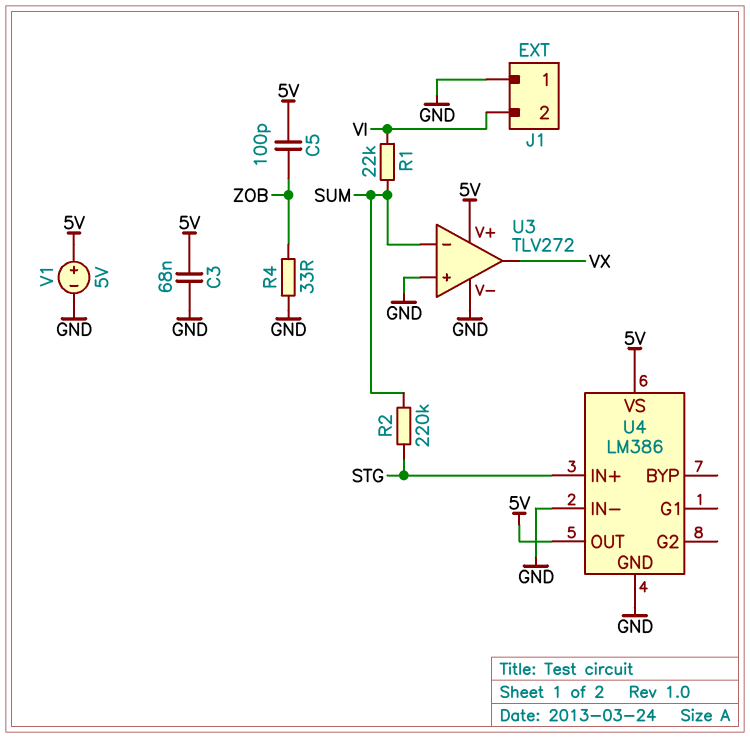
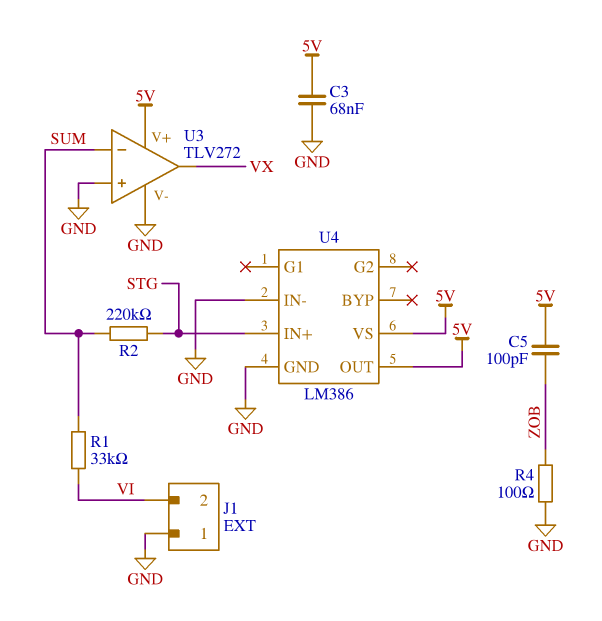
R1: 22k (SUM, VI) -> 33k (SUM, VI)
R4: 33 (GND, ZOB) -> 100 (GND, ZOB)
V1: 5V (plus 5V, minus GND) -> none

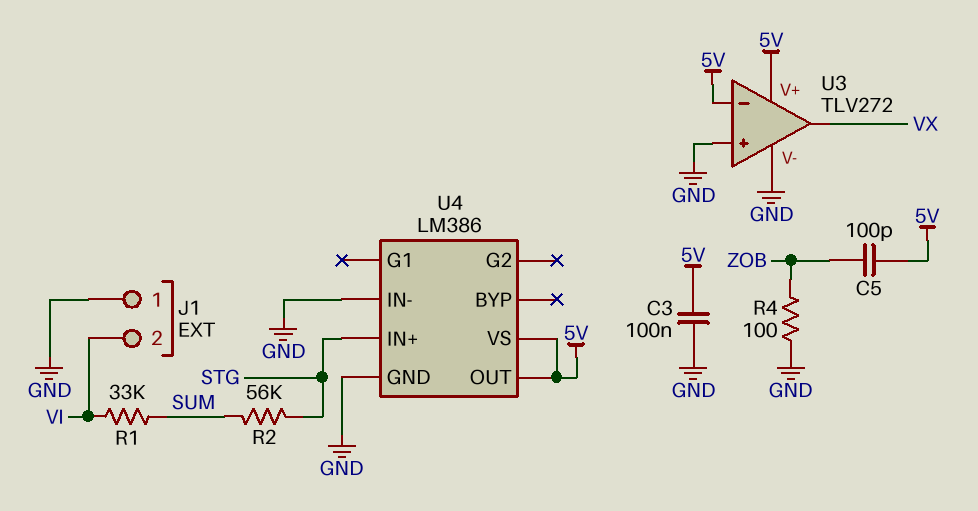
C3: 68nF (5V, GND) -> 100nF (5V, GND)
R2: 220k (STG, SUM) -> 56k (STG, SUM)
U3 pin in-: SUM -> 5V

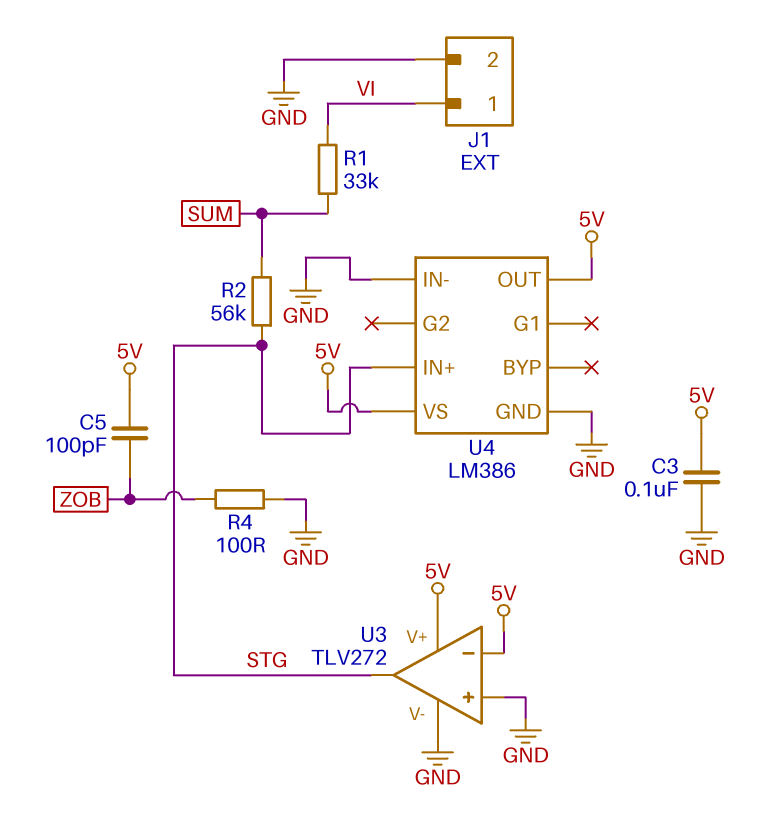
J1 pin 1: GND -> VI
J1 pin 2: VI -> GND
U3 pin out: VX -> STG

